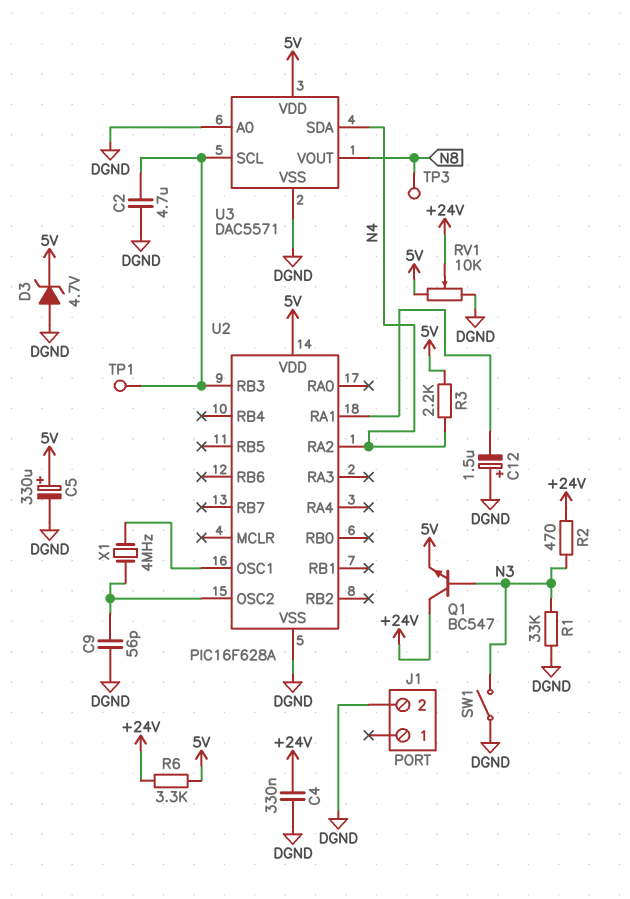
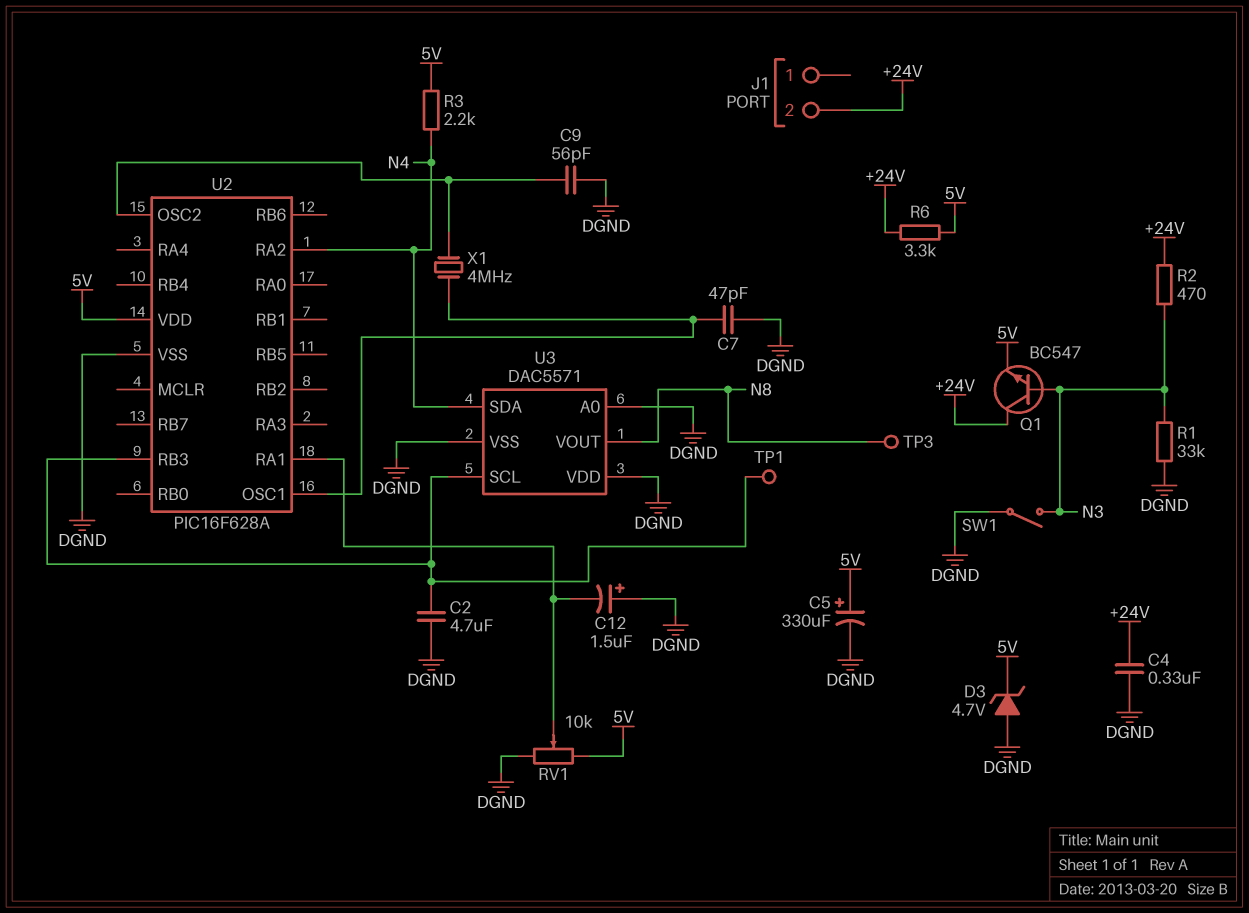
C7: none -> 47pF (DGND, U2/OSC1)
J1 pin 2: DGND -> +24V
RV1: 10k (5V, DGND, wiper +24V) -> 10k (5V, DGND, wiper U2/RA1)
U3 pin VDD: 5V -> DGND

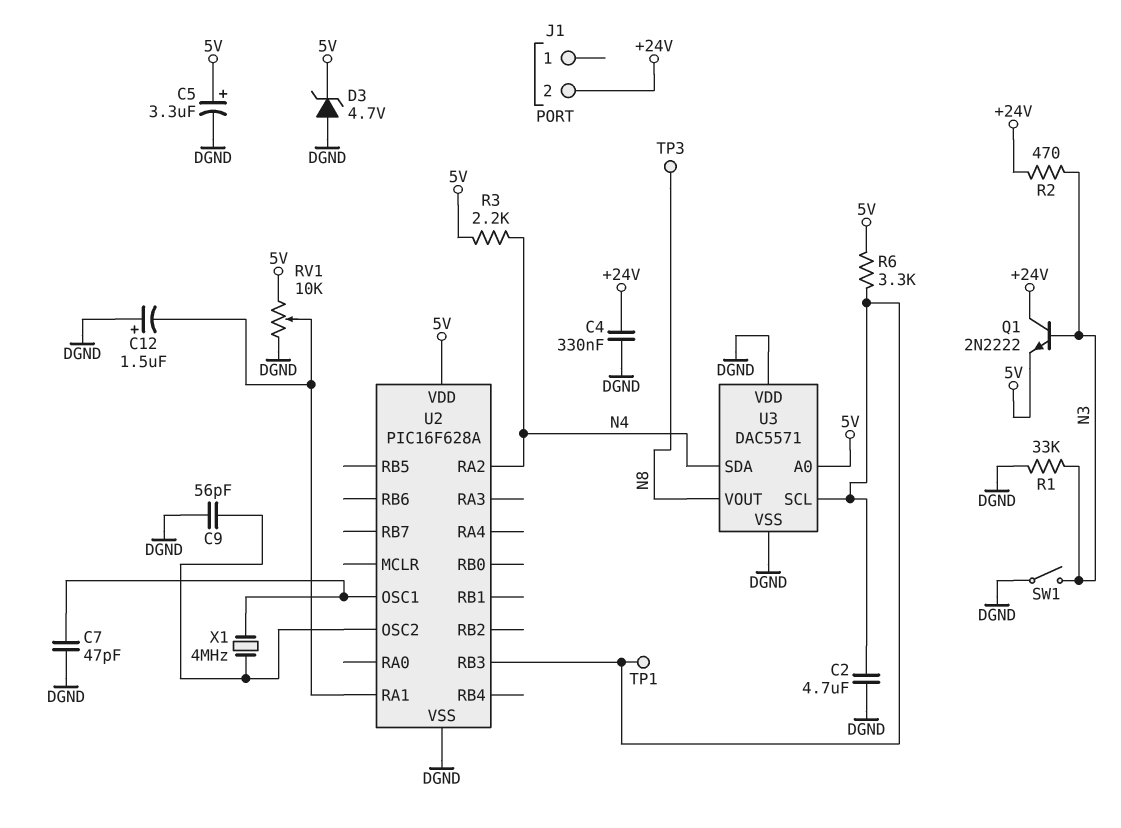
C5: 330uF (plus 5V, minus DGND) -> 3.3uF (plus 5V, minus DGND)
Q1: NPN BC547 (B N3, C +24V, E 5V) -> NPN 2N2222 (B N3, C +24V, E 5V)
R6: 3.3k (+24V, 5V) -> 3.3k (5V, U2/RB3)
U3 pin A0: DGND -> 5V

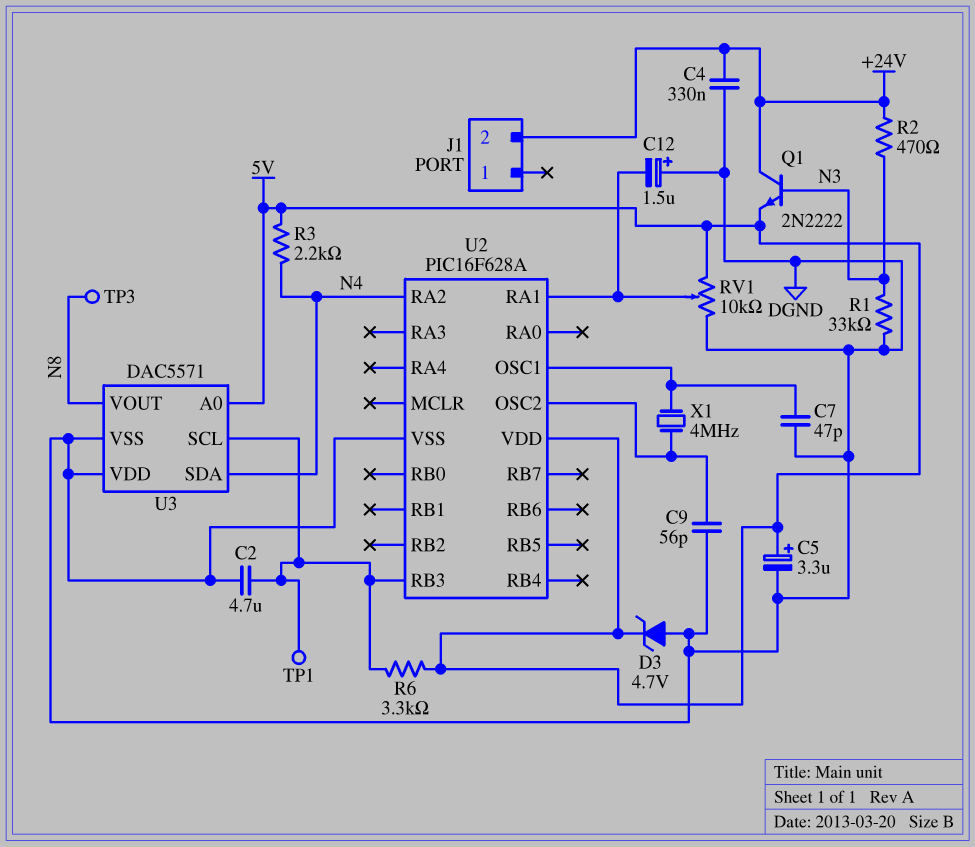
SW1: switch (DGND, N3) -> none

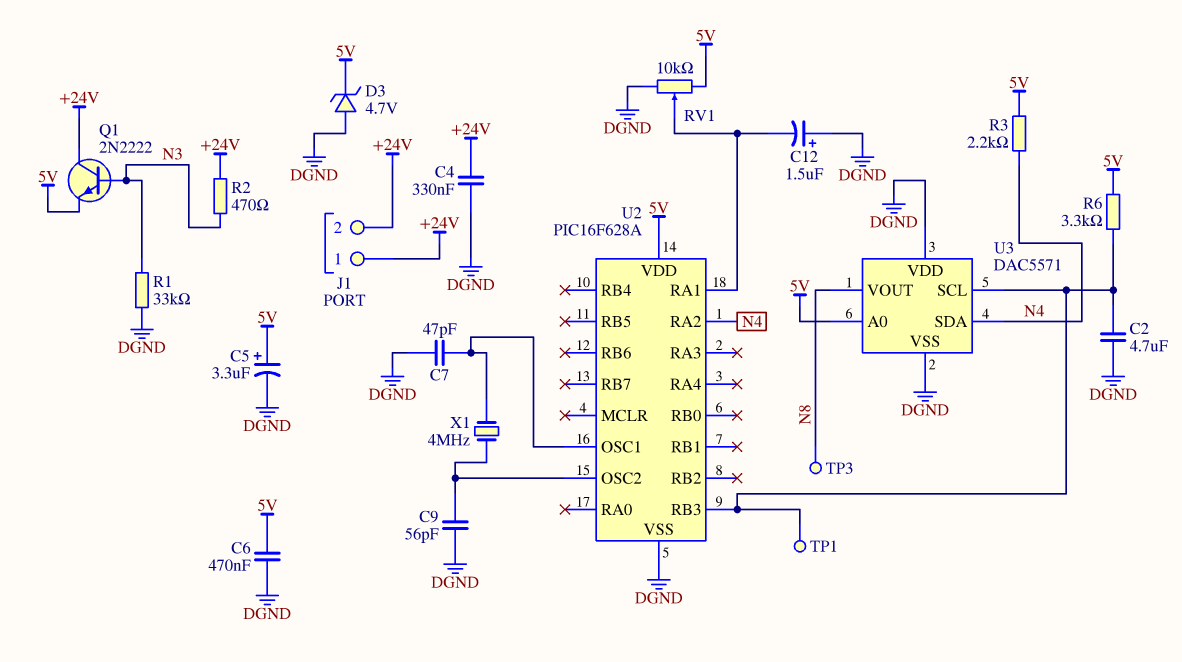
C6: none -> 470nF (5V, DGND)
J1 pin 1: none -> +24V

